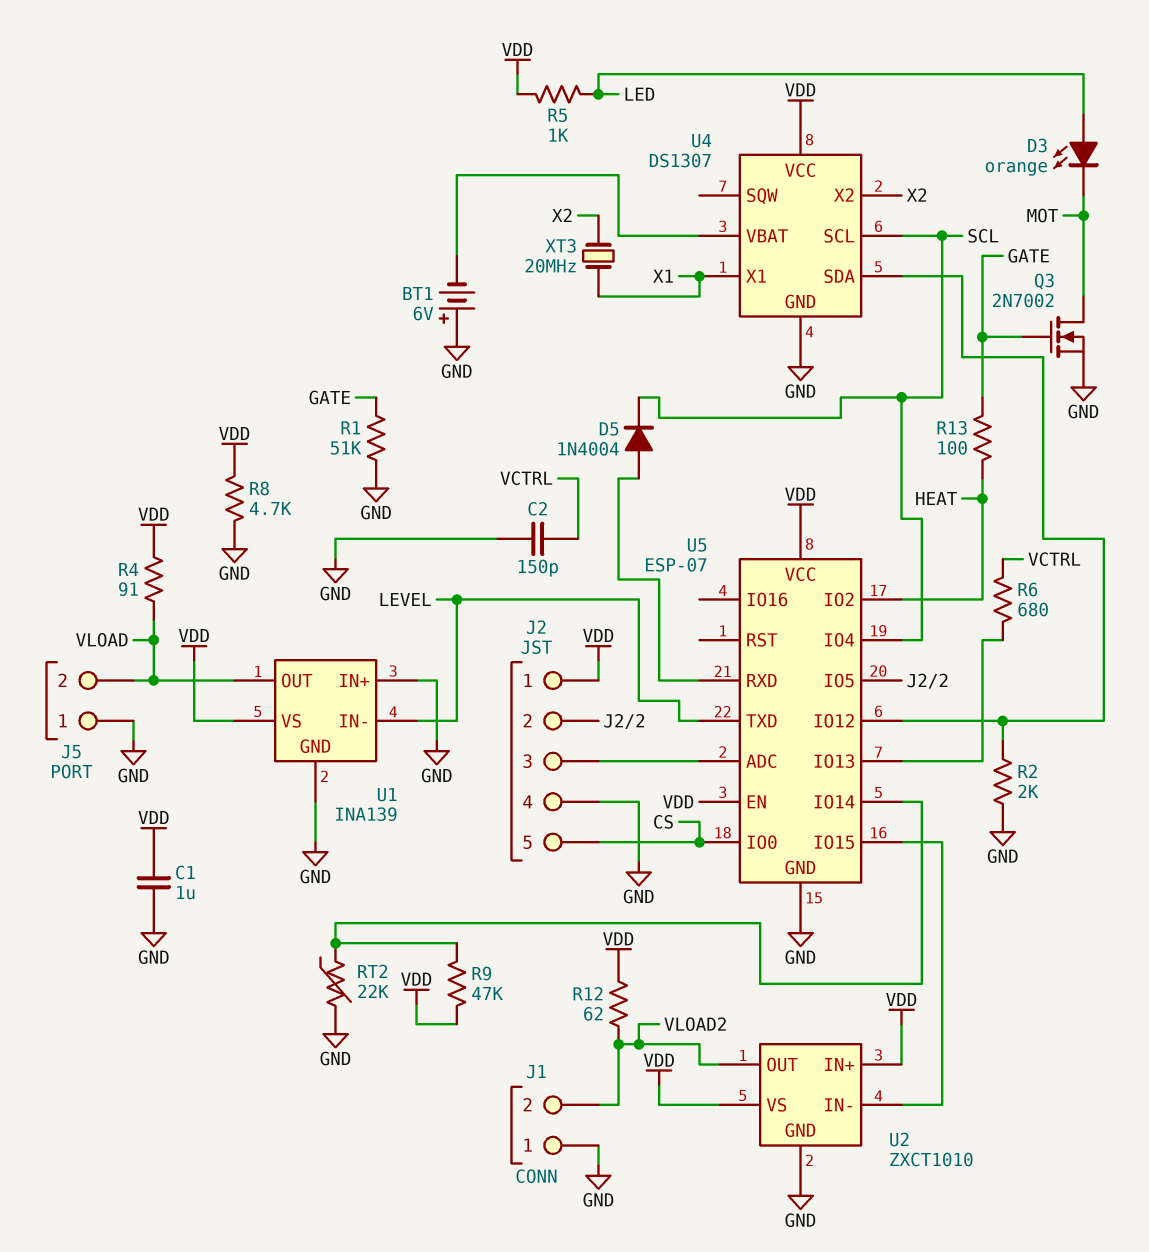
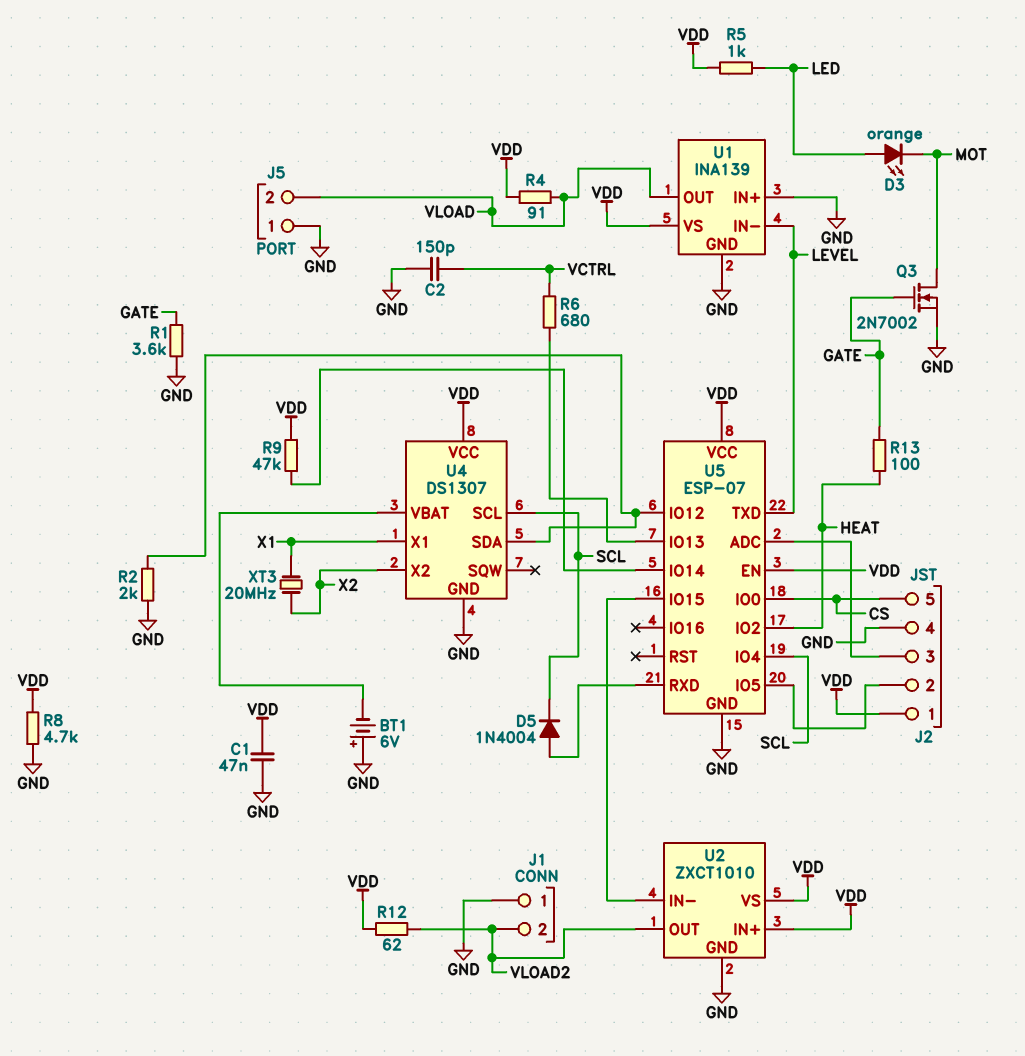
C1: 1uF (GND, VDD) -> 47nF (GND, VDD)
R1: 51k (GATE, GND) -> 3.6k (GATE, GND)
RT2: 22k (GND, U5/IO14) -> none

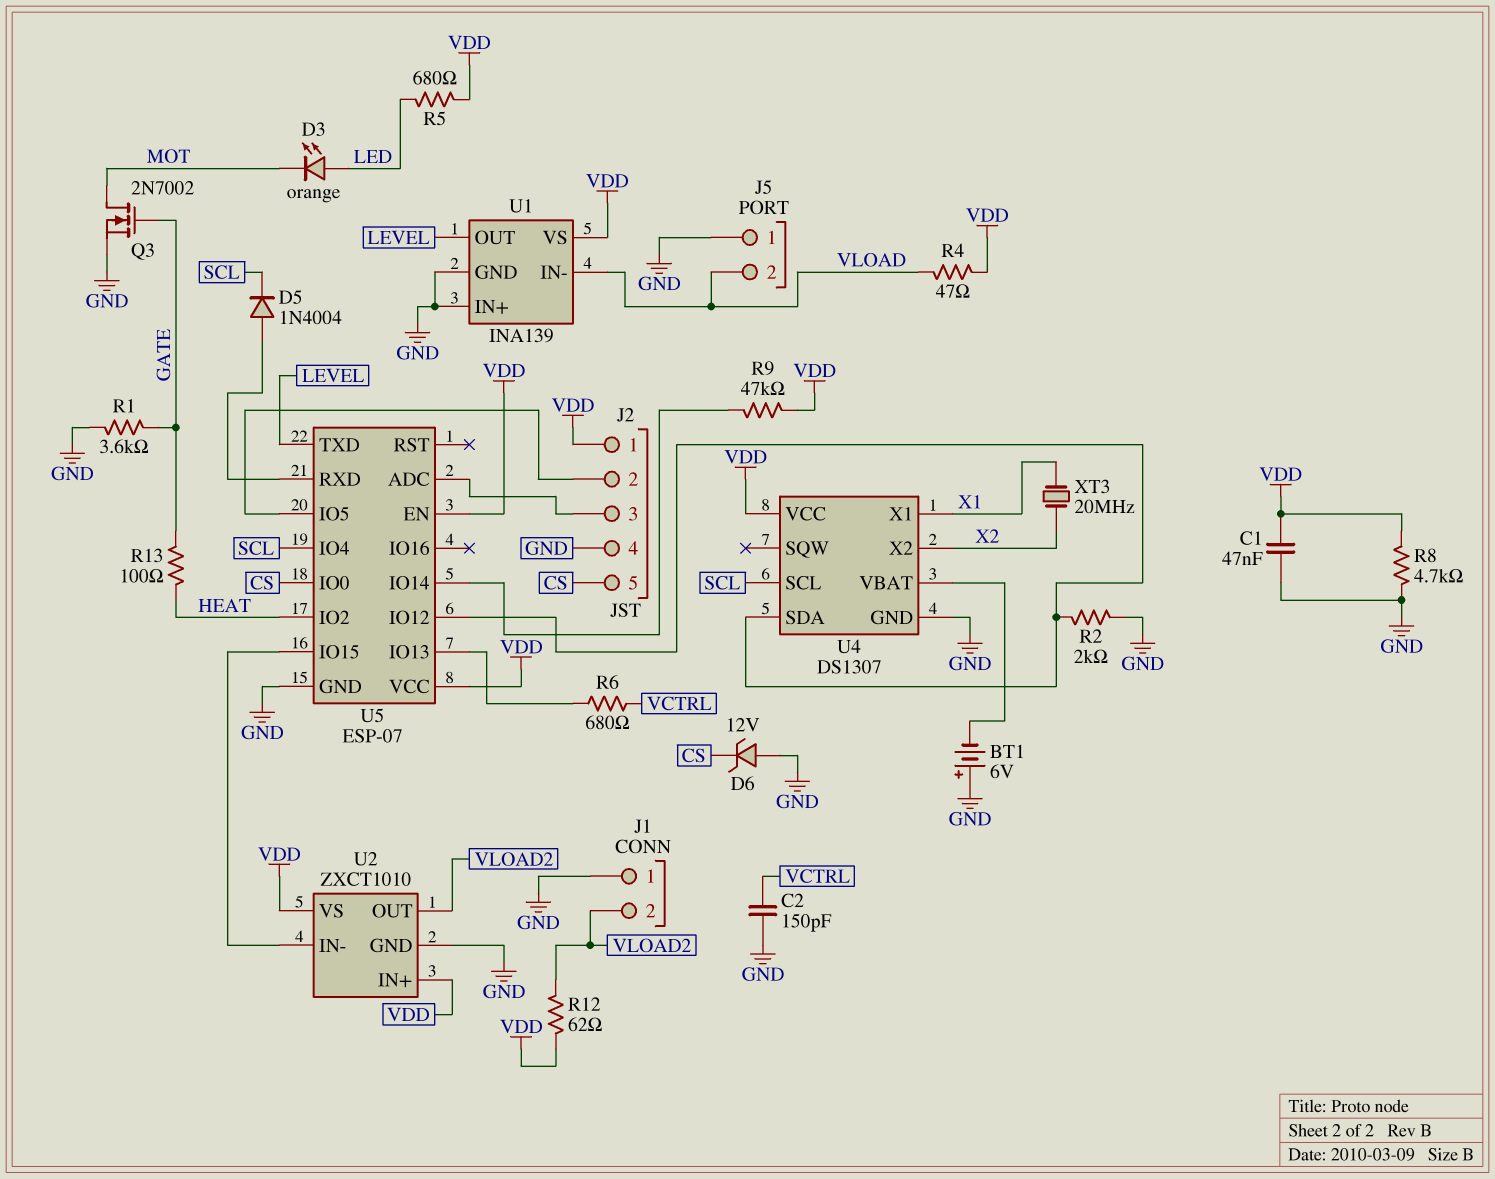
D6: none -> zener 12V (A GND, K CS)
R4: 91 (VDD, VLOAD) -> 47 (VDD, VLOAD)
R5: 1k (LED, VDD) -> 680 (LED, VDD)
U1 pin IN-: LEVEL -> VLOAD
U1 pin OUT: VLOAD -> LEVEL

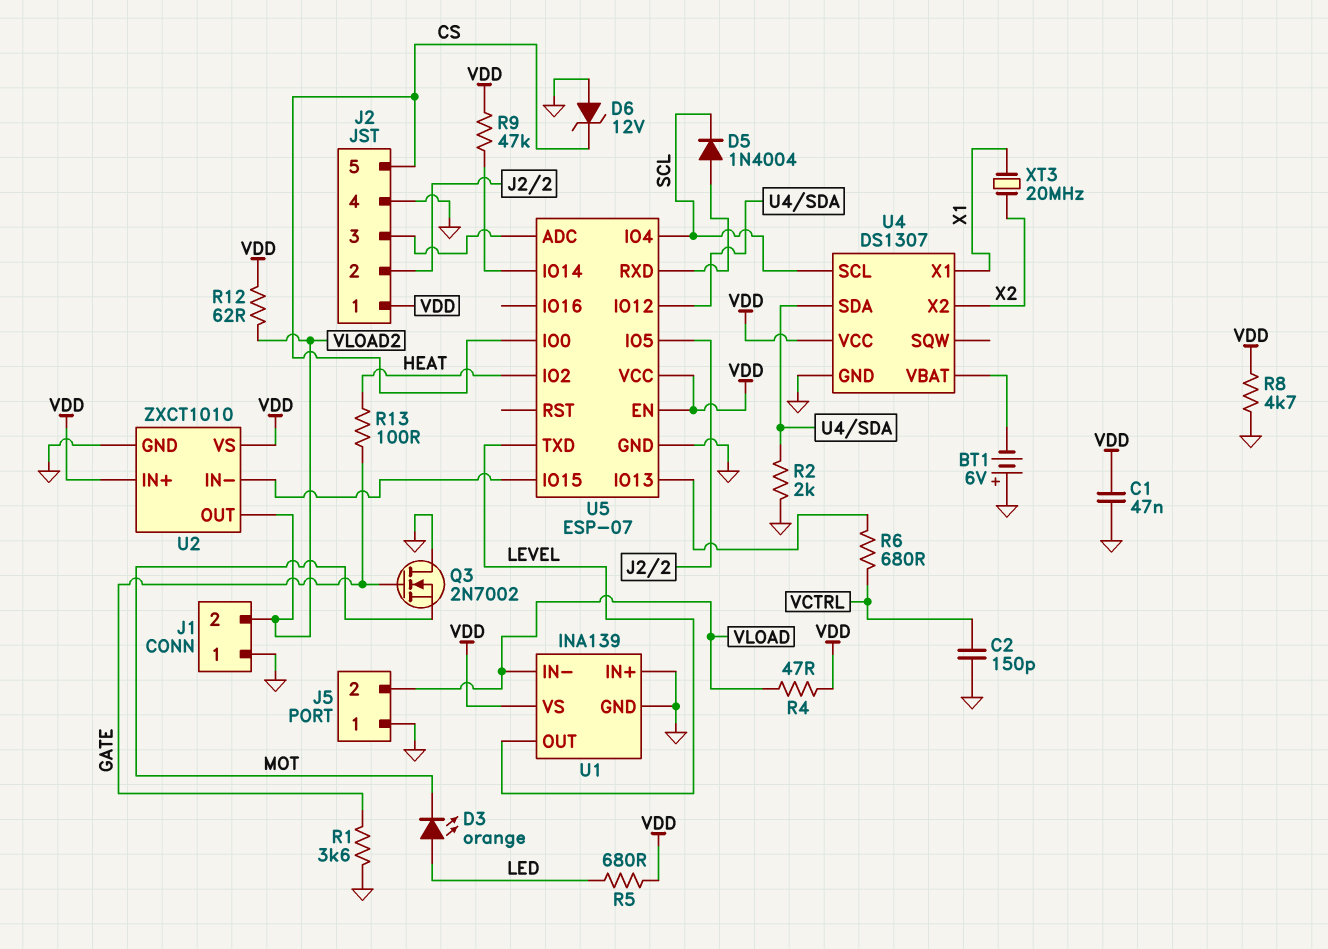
Q3: NMOS 2N7002 (G GATE, D MOT, S GND) -> NMOS 2N7002 (G GATE, D GND, S MOT)

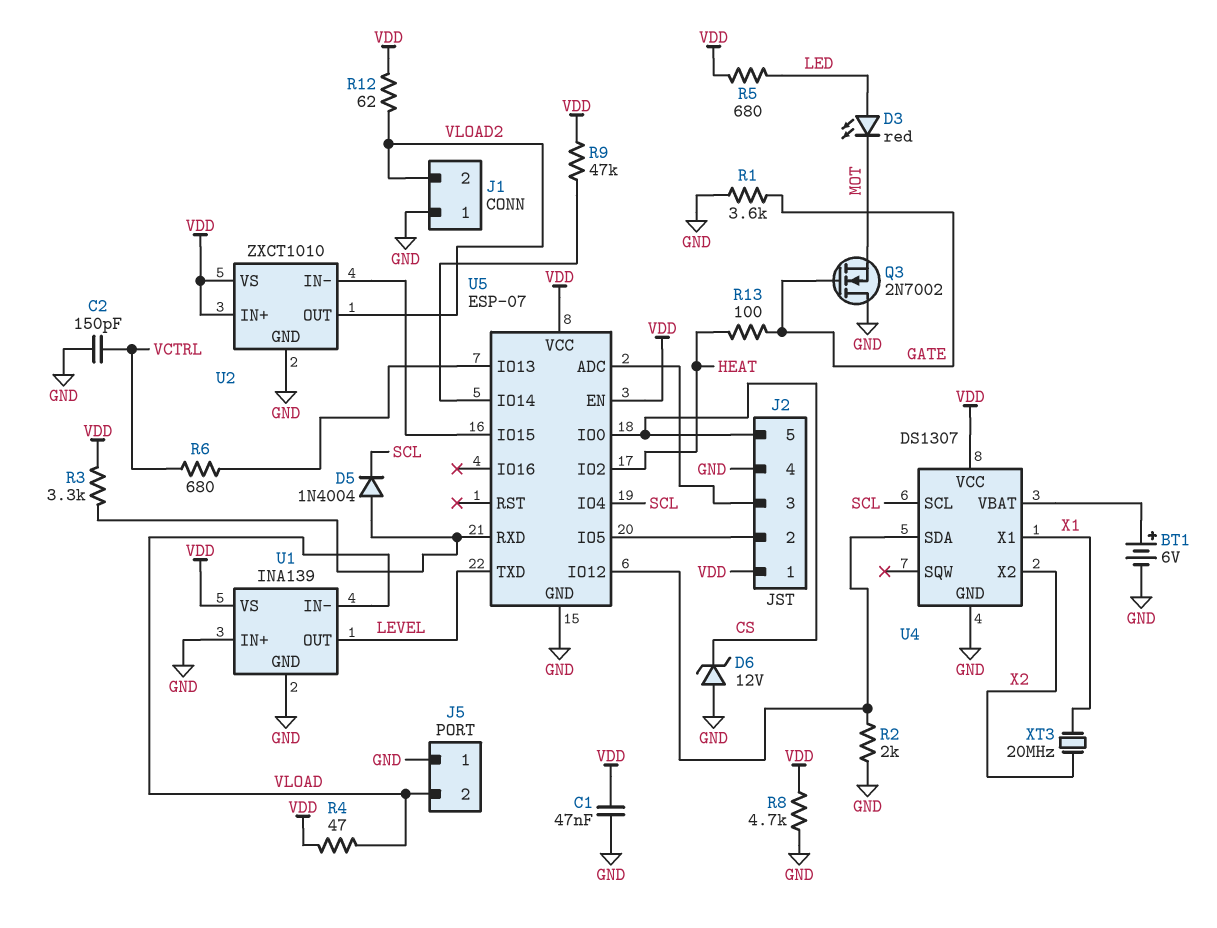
BT1: 6V (plus GND, minus U4/VBAT) -> 6V (plus U4/VBAT, minus GND)
D3: LED orange (A LED, K MOT) -> LED red (A LED, K MOT)
R3: none -> 3.3k (U5/RXD, VDD)

